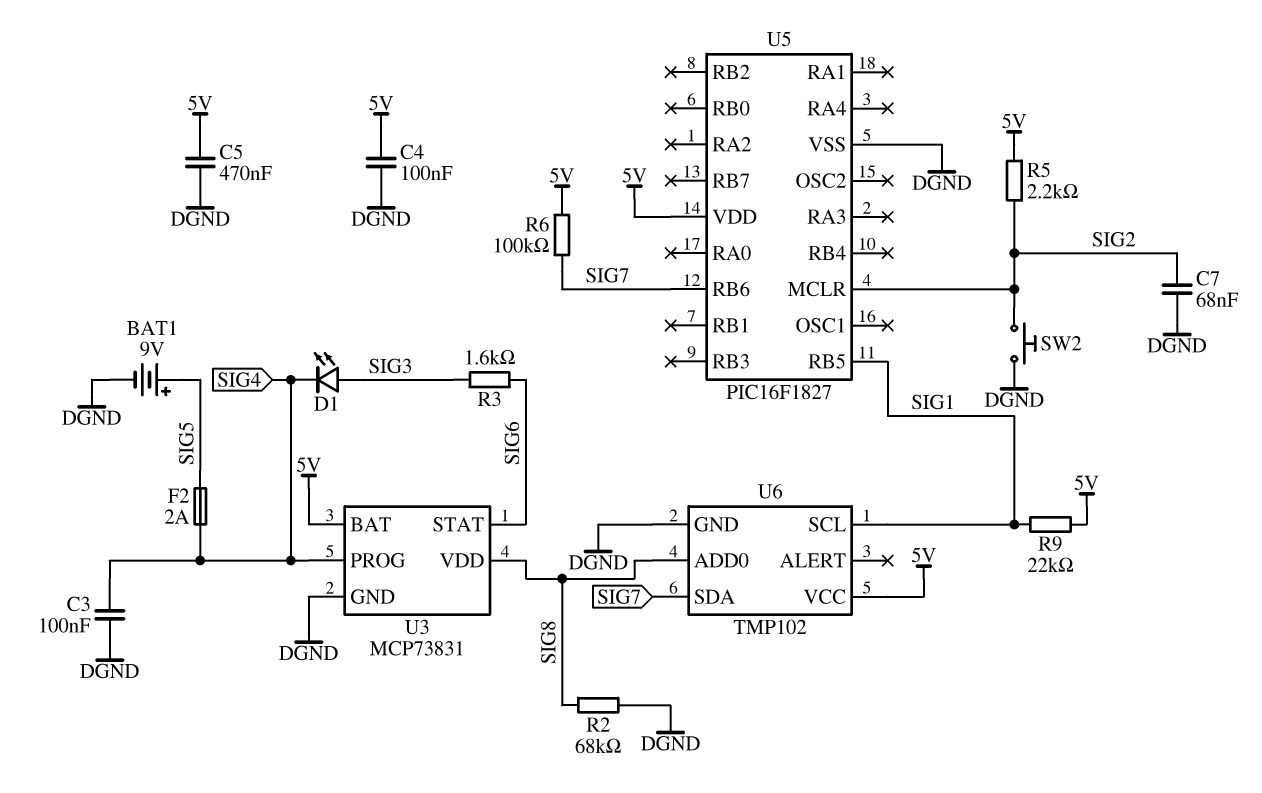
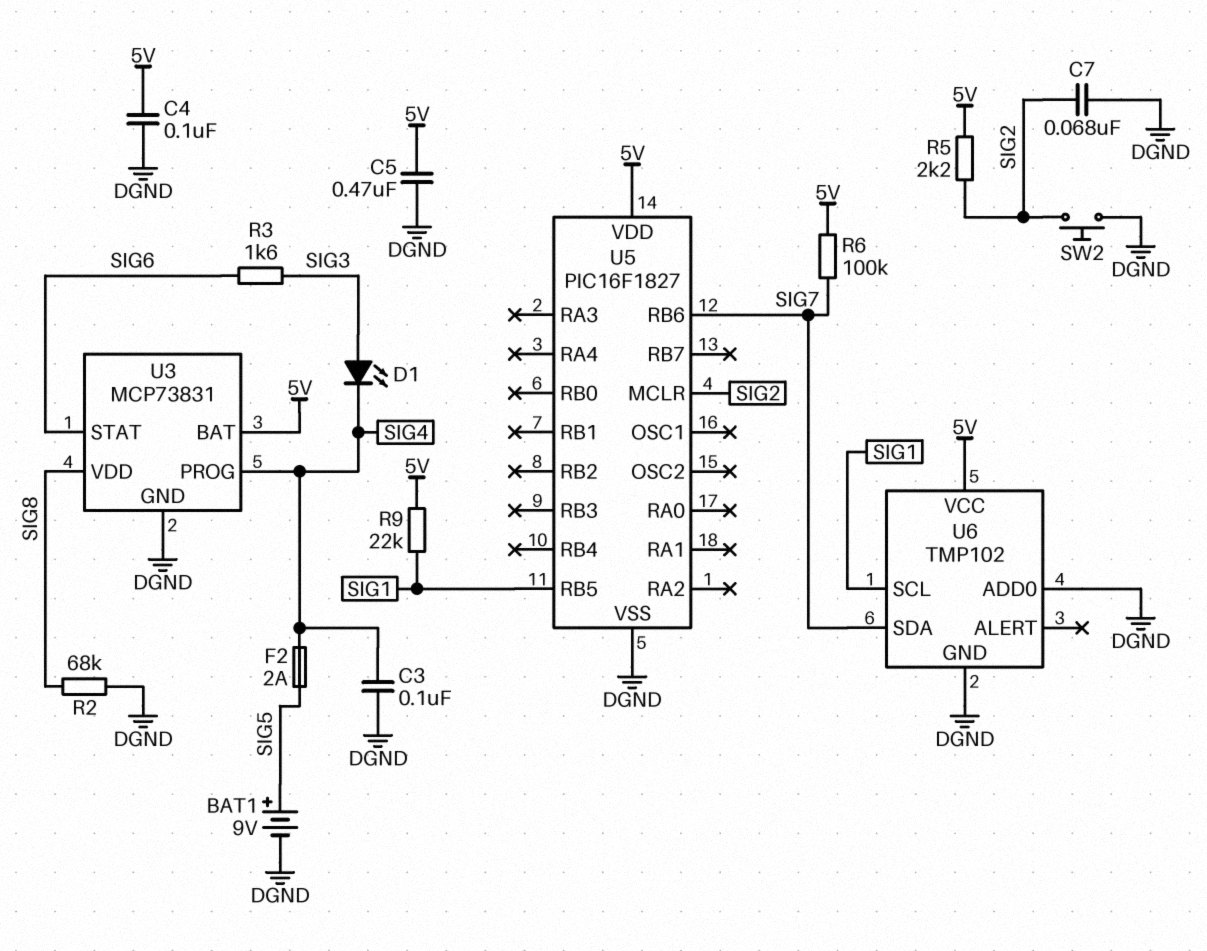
U6 pin ADD0: SIG8 -> DGND

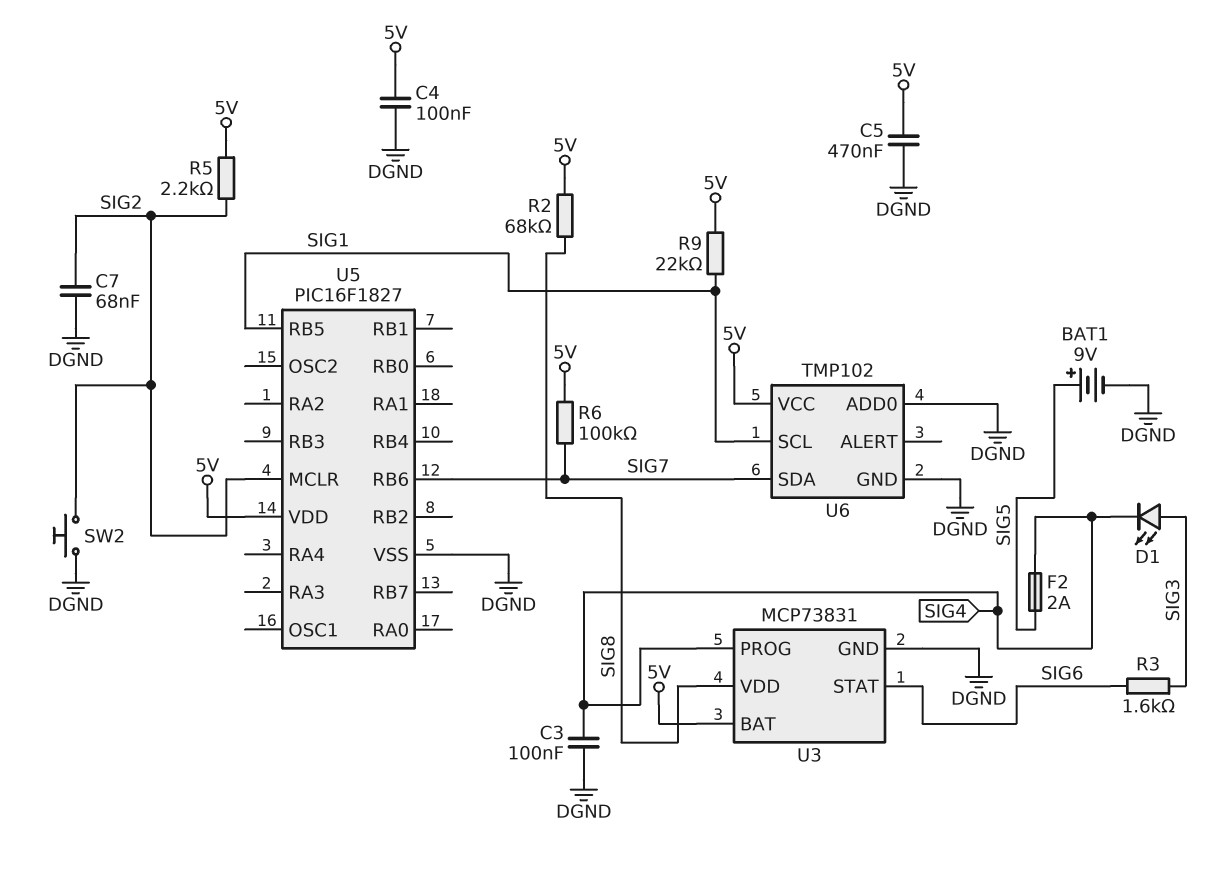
R2: 68k (DGND, SIG8) -> 68k (5V, SIG8)

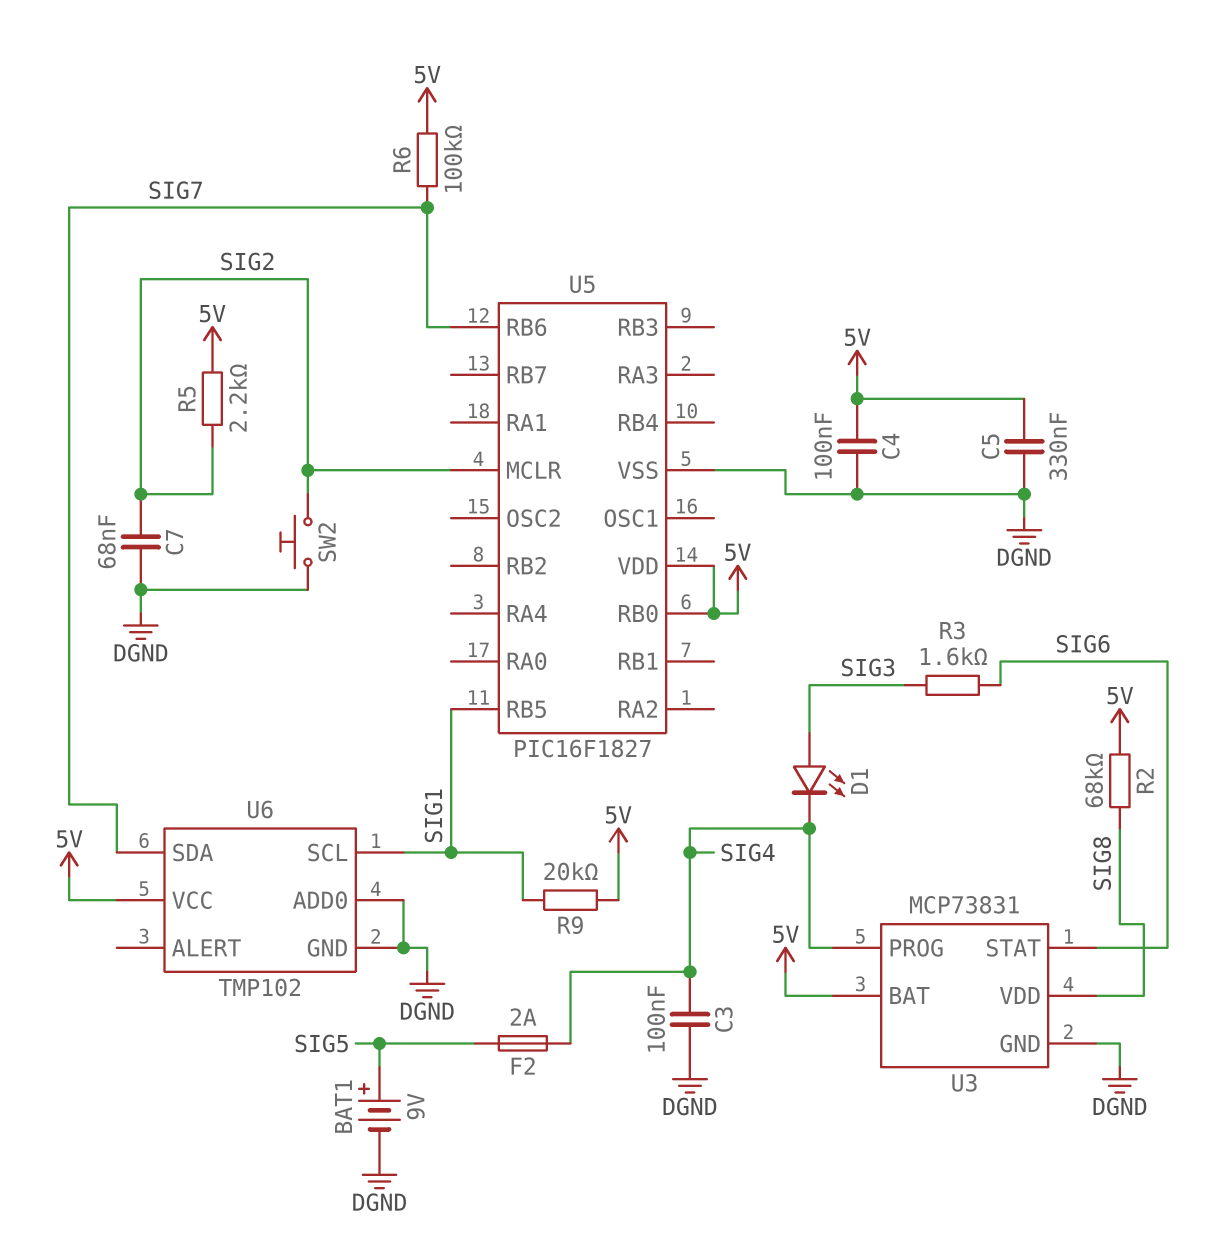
C5: 470nF (5V, DGND) -> 330nF (5V, DGND)
R9: 22k (5V, SIG1) -> 20k (5V, SIG1)
U5 pin RB0: none -> 5V

